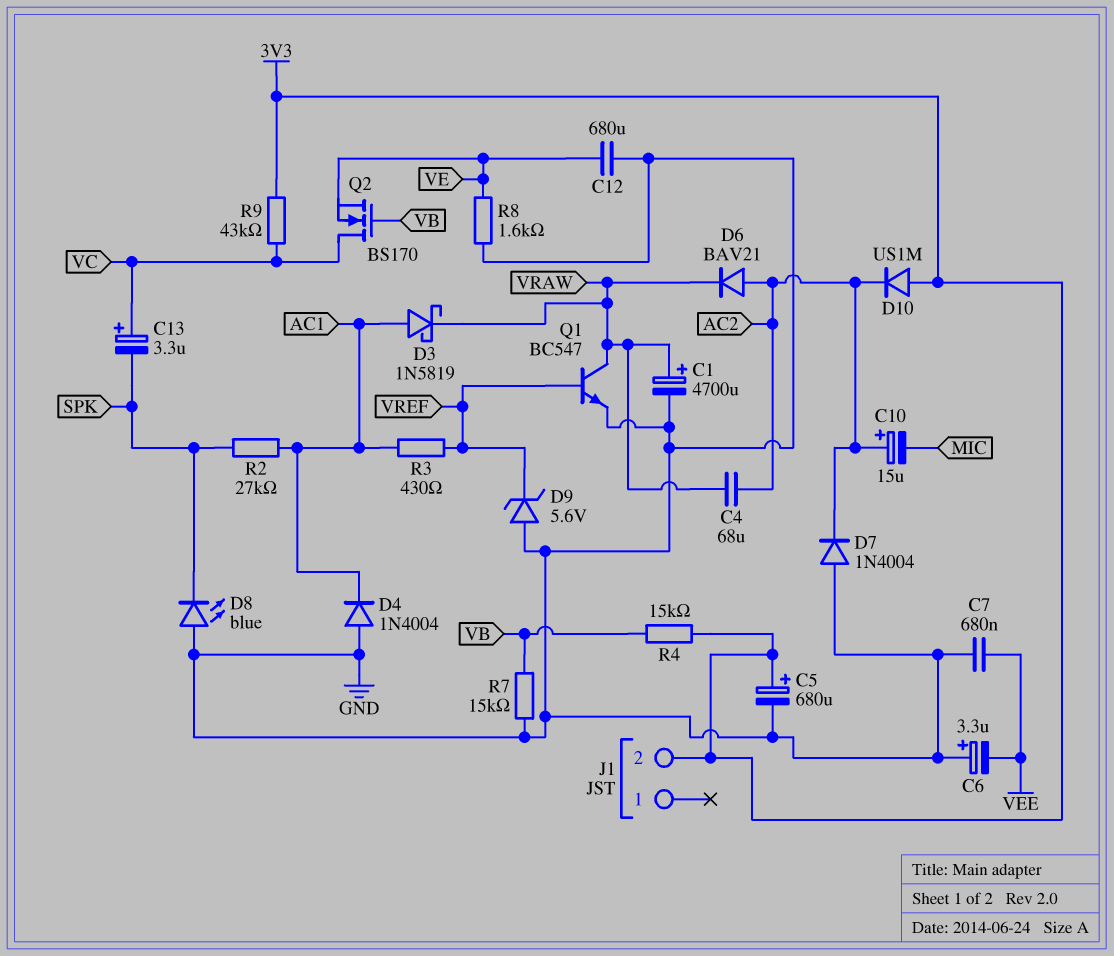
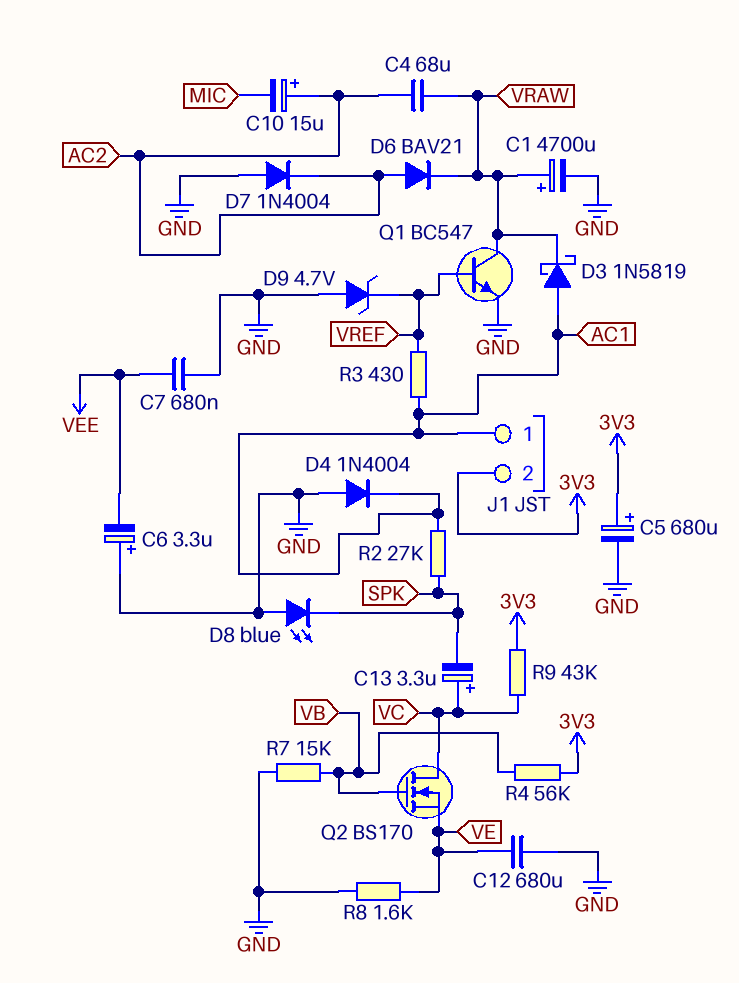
D9: zener 5.6V (A GND, K VREF) -> zener 4.7V (A GND, K VREF)
D10: diode US1M (A 3V3, K AC2) -> none
J1 pin 1: none -> AC1
R4: 15k (3V3, VB) -> 56k (3V3, VB)

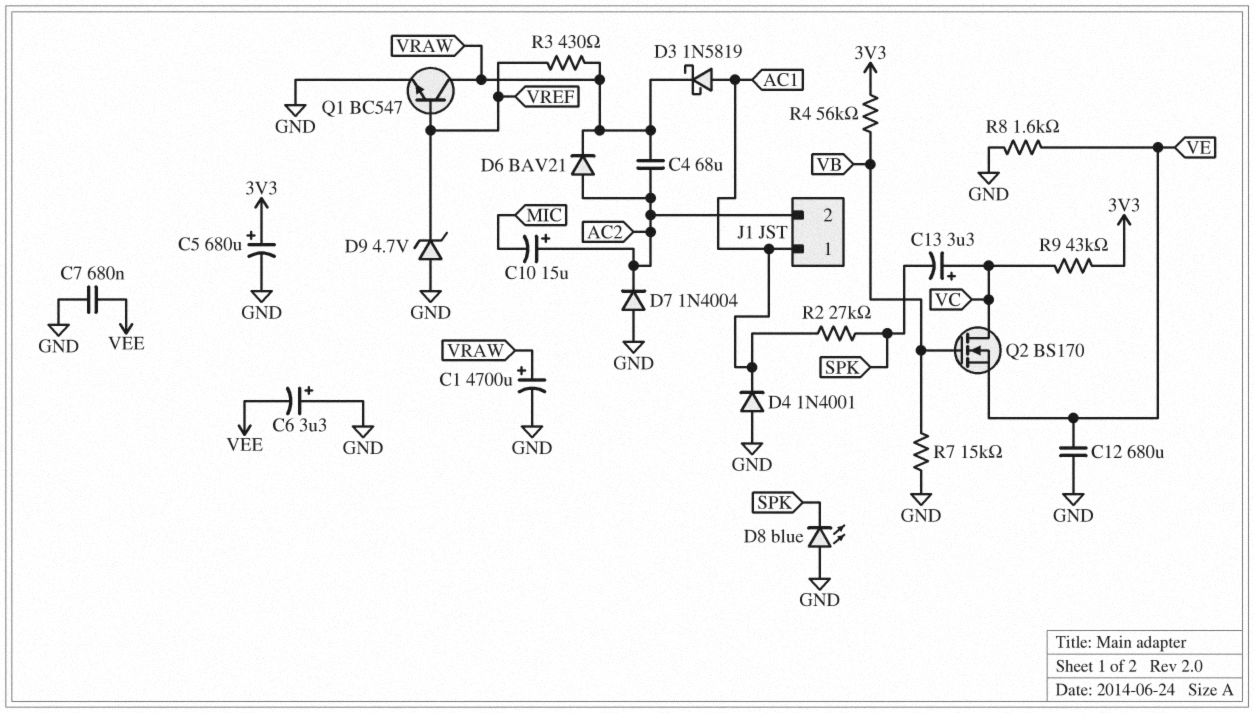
D4: diode 1N4004 (A GND, K AC1) -> diode 1N4001 (A GND, K AC1)
J1 pin 2: 3V3 -> AC2
R3: 430 (AC1, VREF) -> 430 (VRAW, VREF)

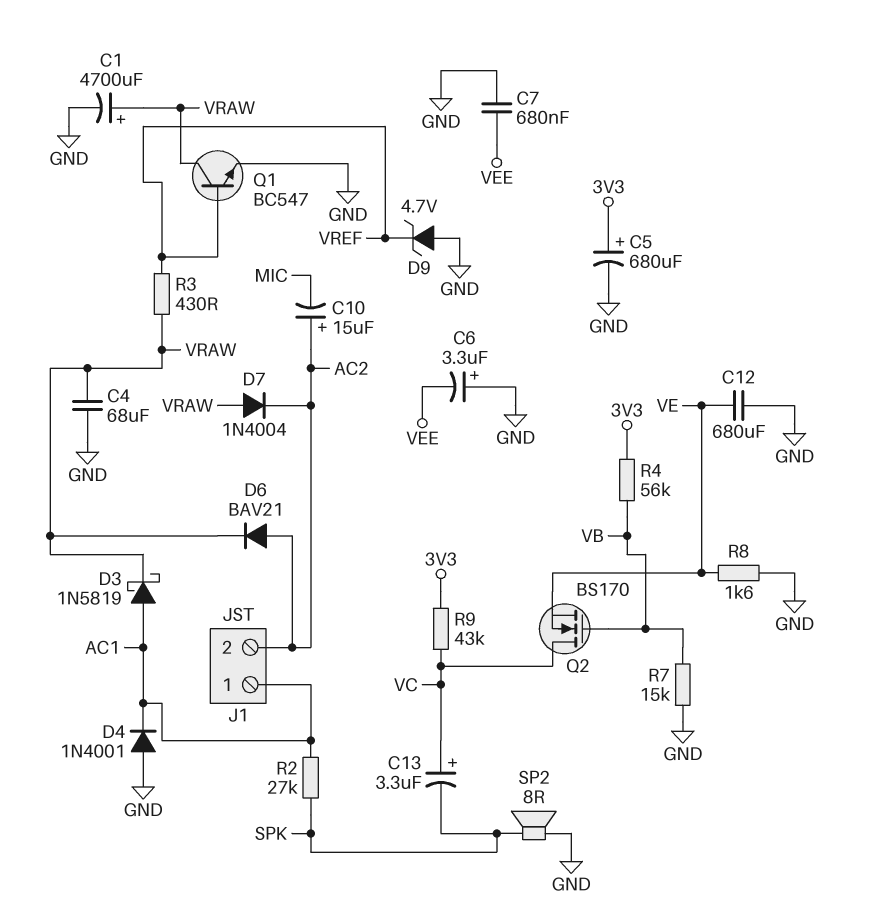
C4: 68uF (AC2, VRAW) -> 68uF (GND, VRAW)
D7: diode 1N4004 (A GND, K AC2) -> diode 1N4004 (A VRAW, K AC2)
D8: LED blue (A GND, K SPK) -> none
SP2: none -> speaker 8R (GND, SPK)

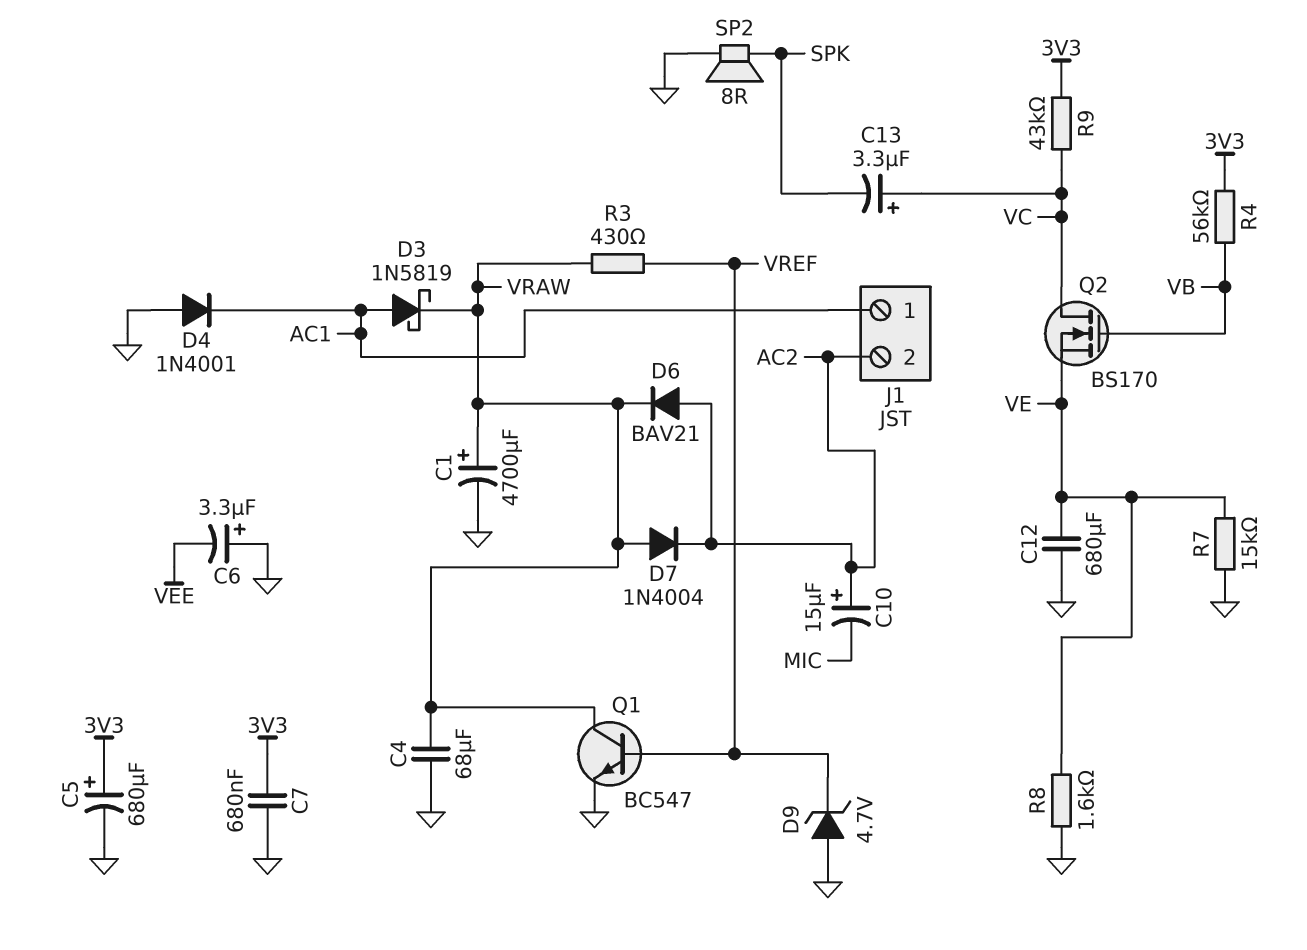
C7: 680nF (GND, VEE) -> 680nF (3V3, GND)
R2: 27k (AC1, SPK) -> none
R7: 15k (GND, VB) -> 15k (GND, VE)

